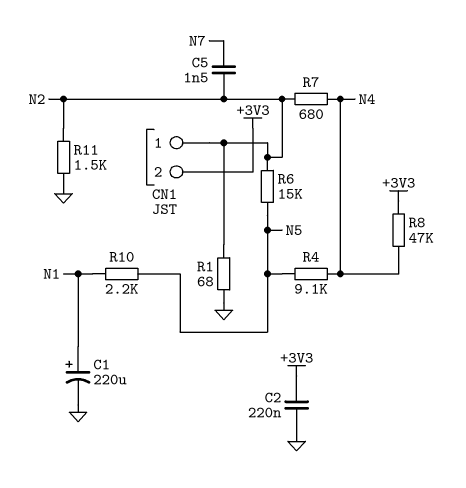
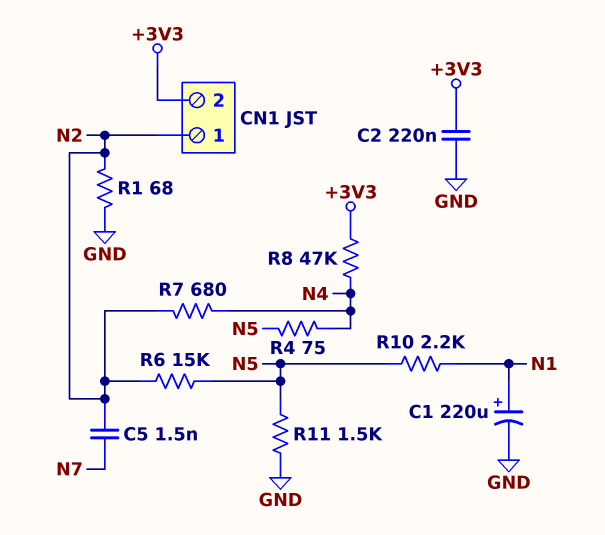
R4: 9.1k (N4, N5) -> 75 (N4, N5)
R11: 1.5k (GND, N2) -> 1.5k (GND, N5)

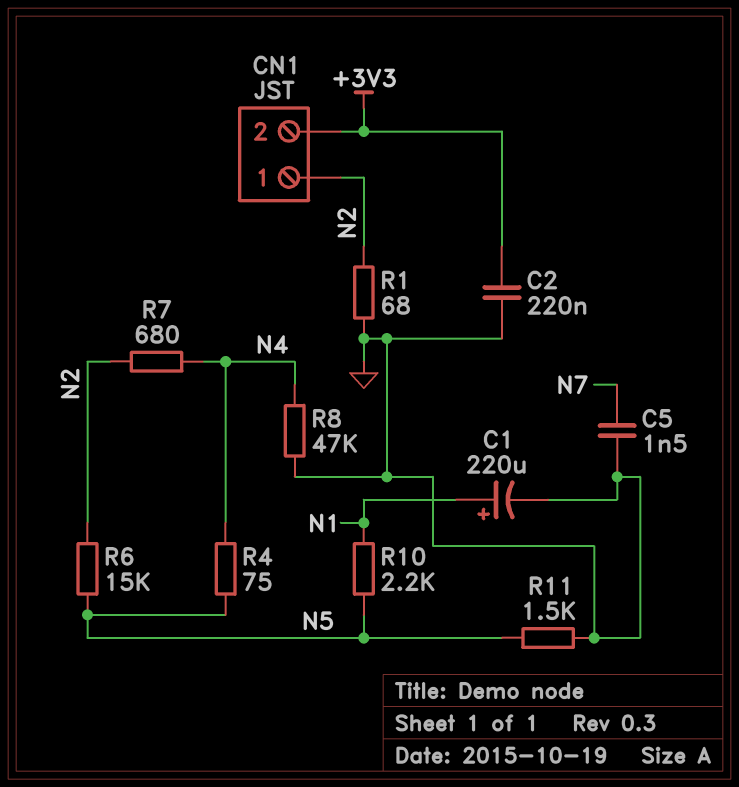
C5: 1.5nF (N2, N7) -> 1.5nF (GND, N7)
R8: 47k (+3V3, N4) -> 47k (GND, N4)

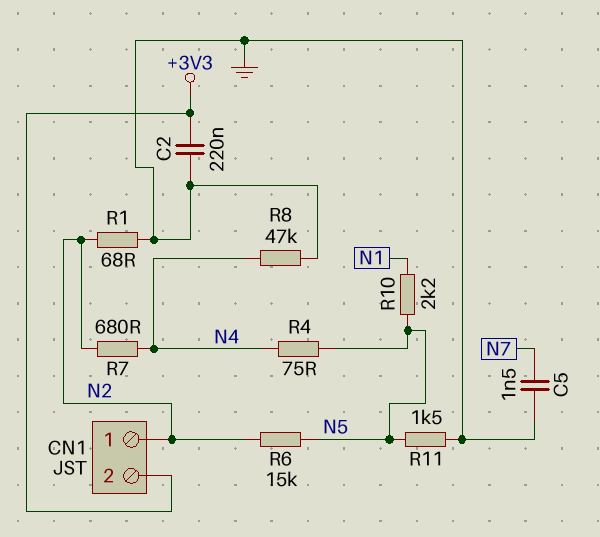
C1: 220uF (plus N1, minus GND) -> none

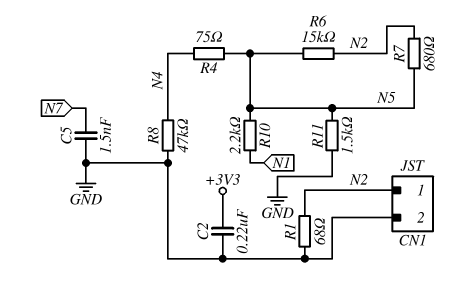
CN1 pin 2: +3V3 -> GND
R7: 680 (N2, N4) -> 680 (N2, N5)

